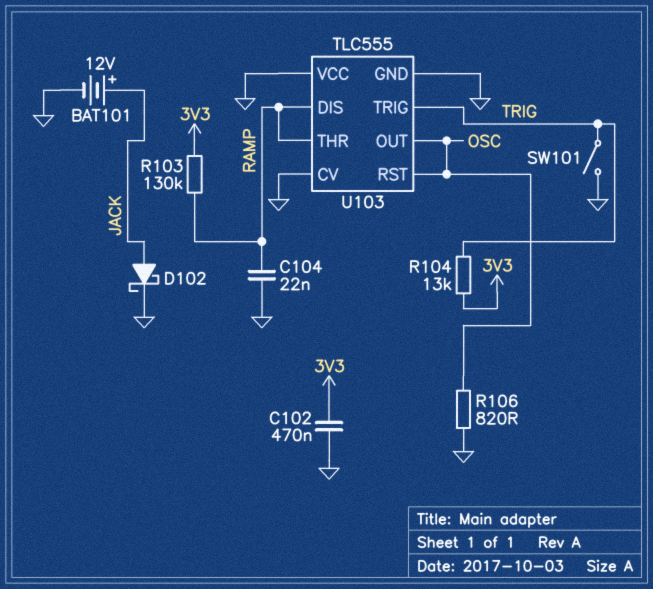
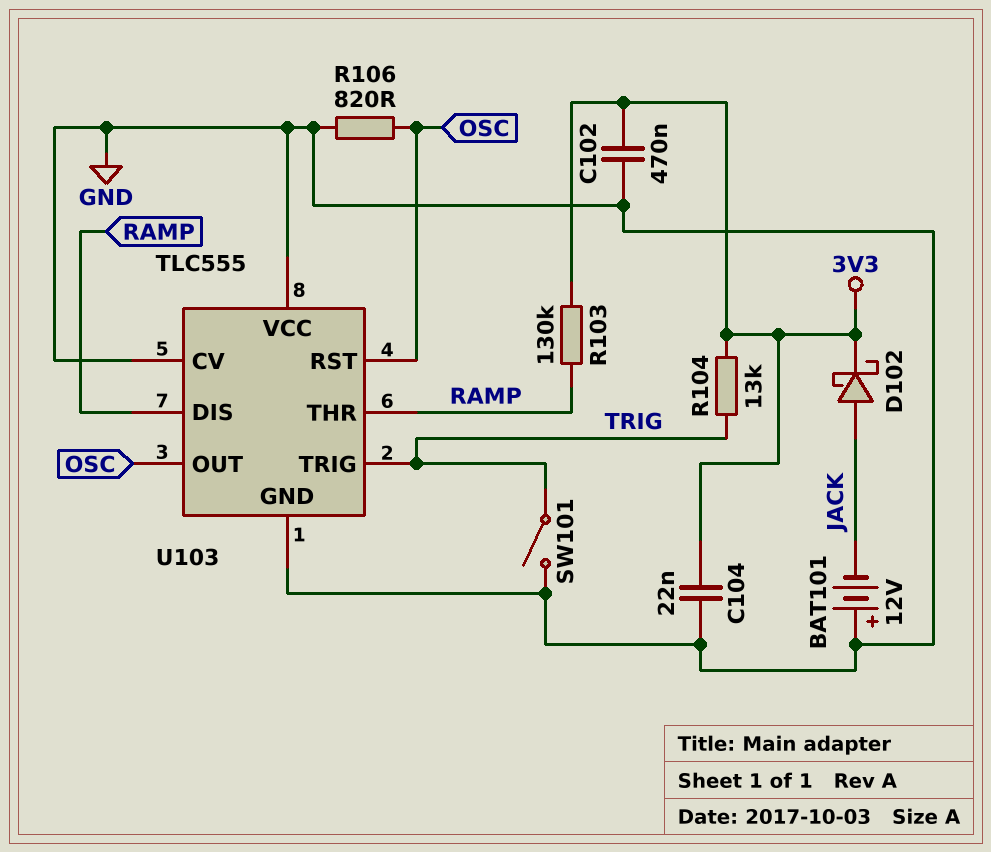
BAT101: 12V (plus JACK, minus GND) -> 12V (plus GND, minus JACK)
C104: 22nF (GND, RAMP) -> 22nF (3V3, GND)
D102: schottky (A JACK, K GND) -> schottky (A JACK, K 3V3)

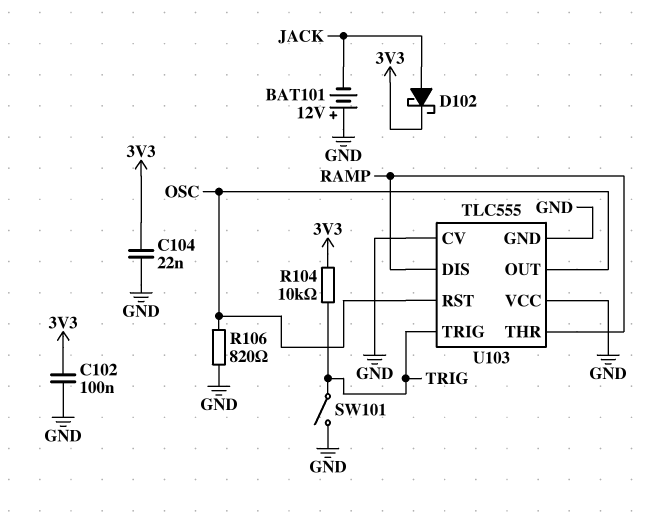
C102: 470nF (3V3, GND) -> 100nF (3V3, GND)
R103: 130k (3V3, RAMP) -> none
R104: 13k (3V3, TRIG) -> 10k (3V3, TRIG)

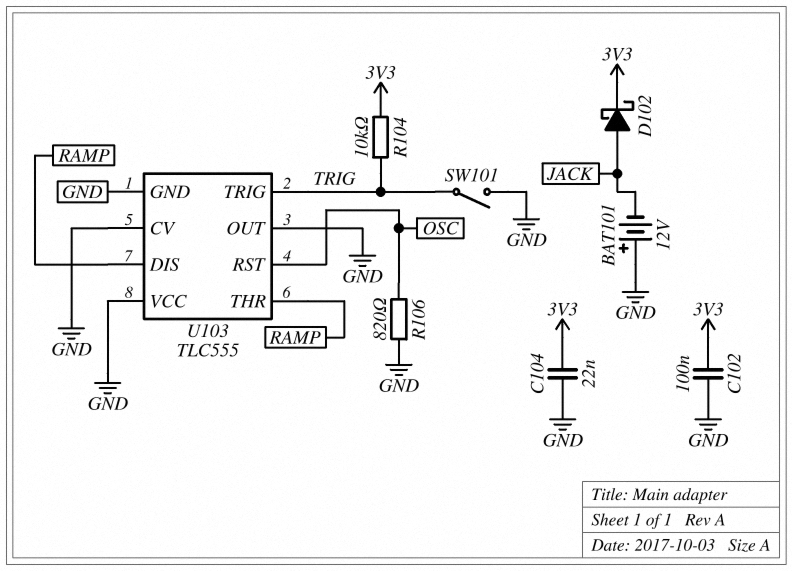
U103 pin OUT: OSC -> GND

